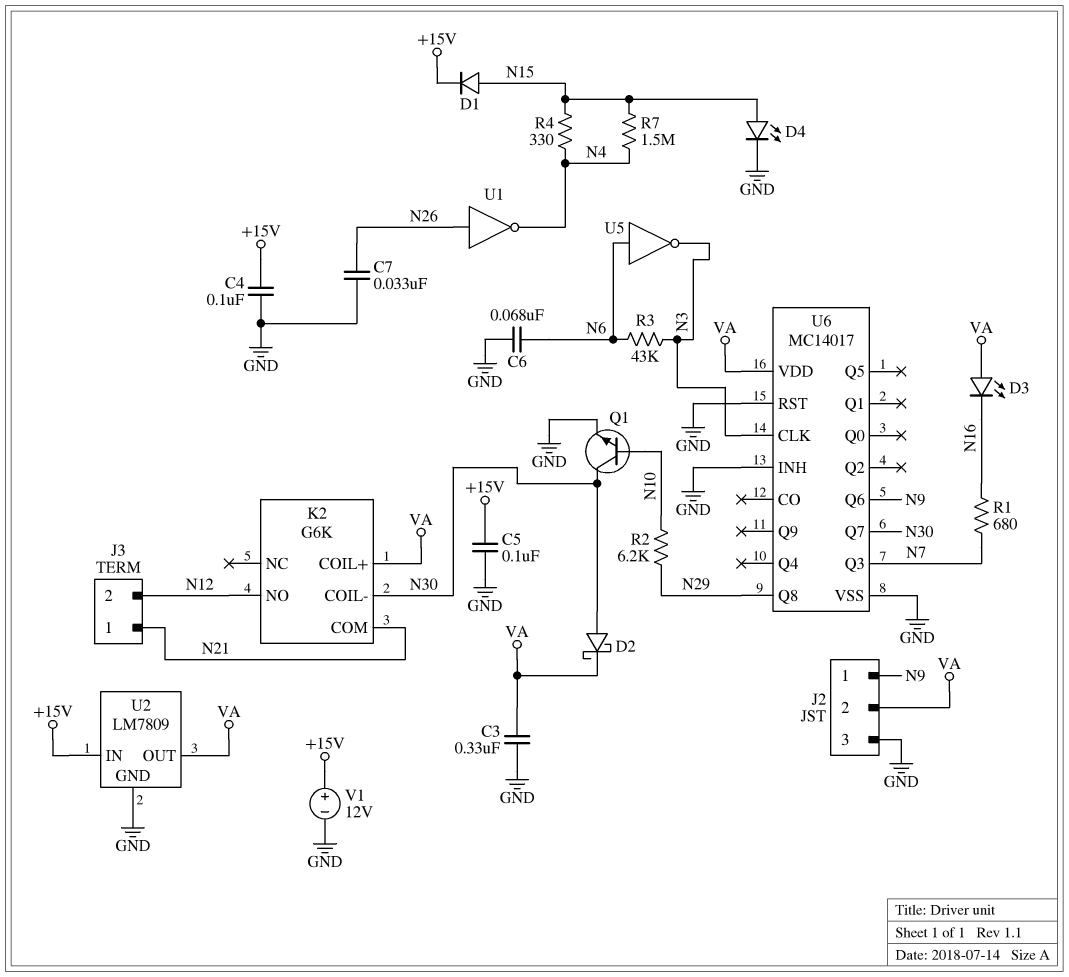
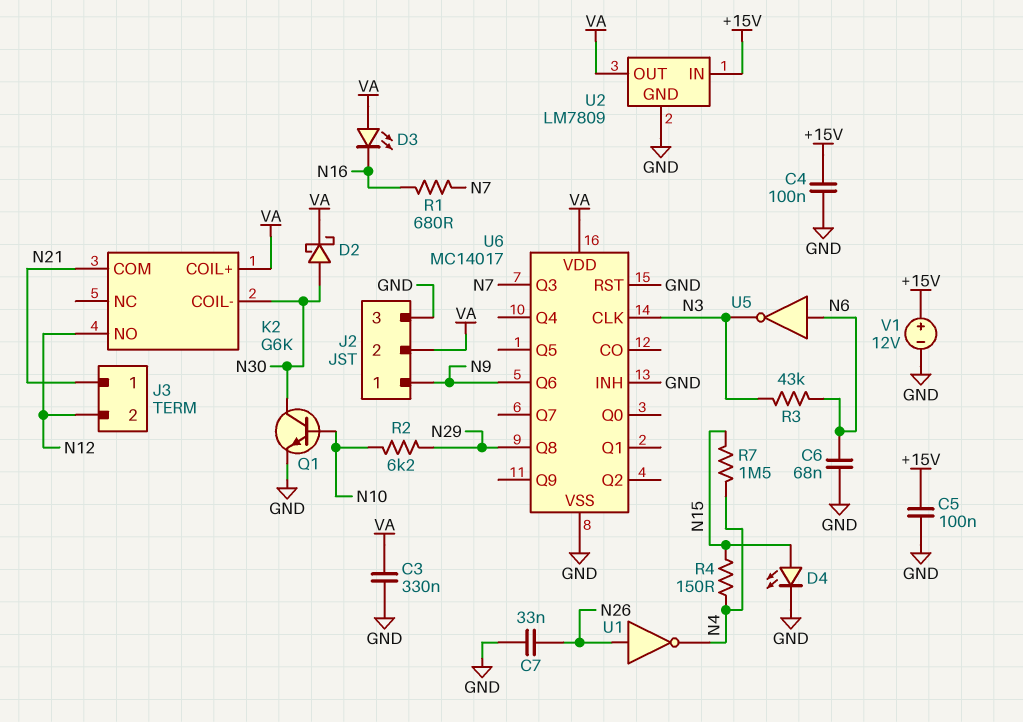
D1: diode (A N15, K +15V) -> none
R4: 330 (N4, N15) -> 150 (N4, N15)
U6 pin Q7: N30 -> none

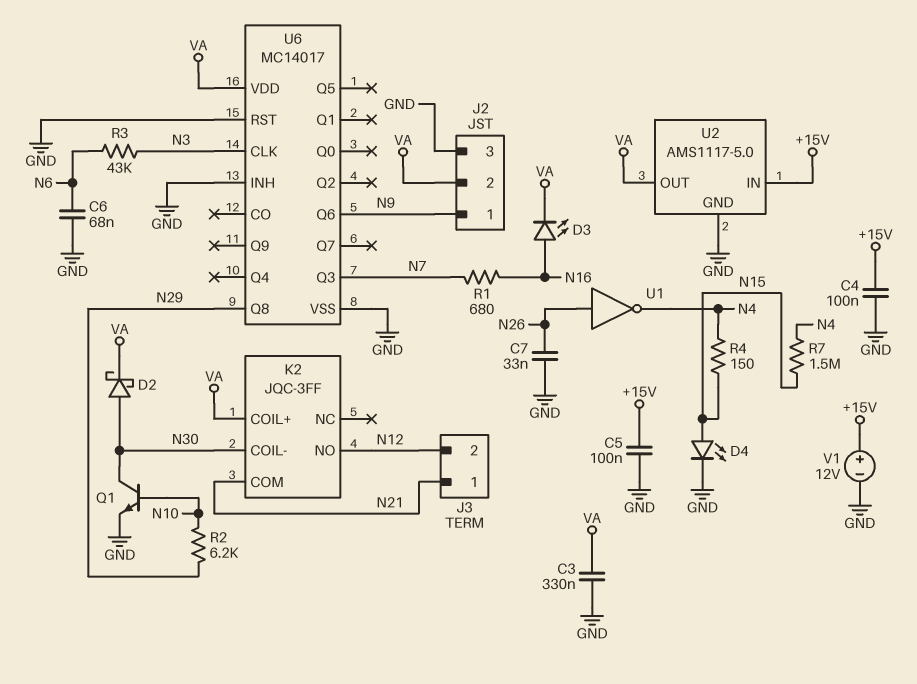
D3: LED (A VA, K N16) -> LED (A N16, K VA)
K2: G6K -> JQC-3FF
U2: LM7809 -> AMS1117-5.0
U5: NOT (in N6, out N3) -> none

